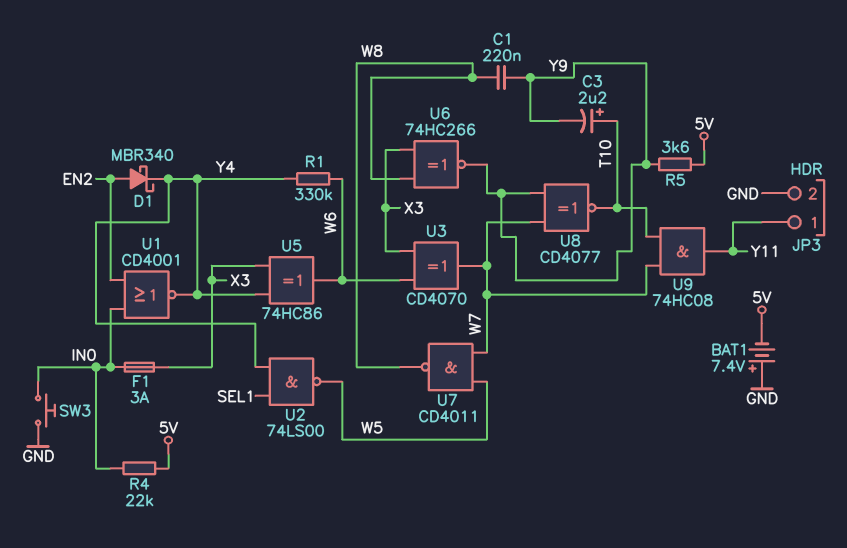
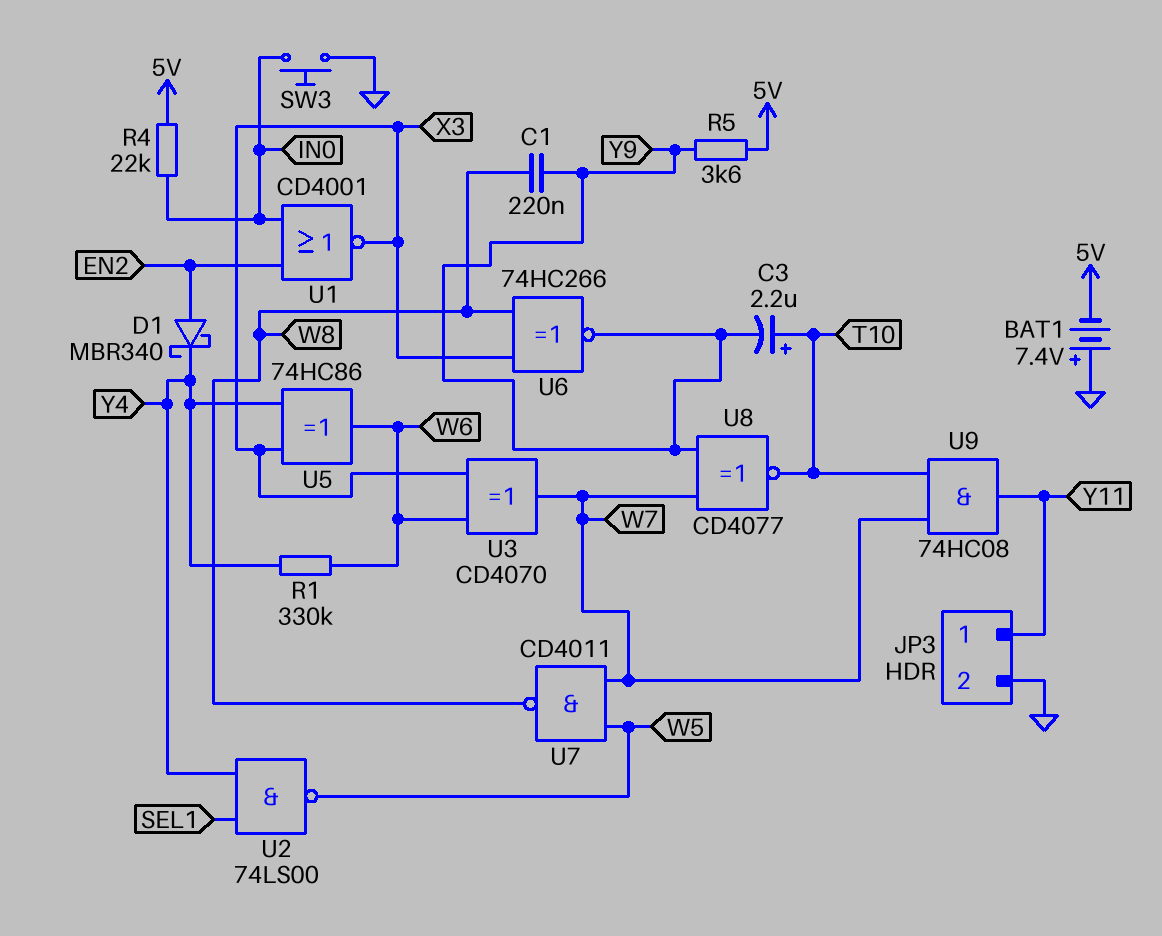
F1: 3A (IN0, X3) -> none
U1: NOR CD4001 (in EN2, in IN0, out Y4) -> NOR CD4001 (in EN2, in IN0, out X3)

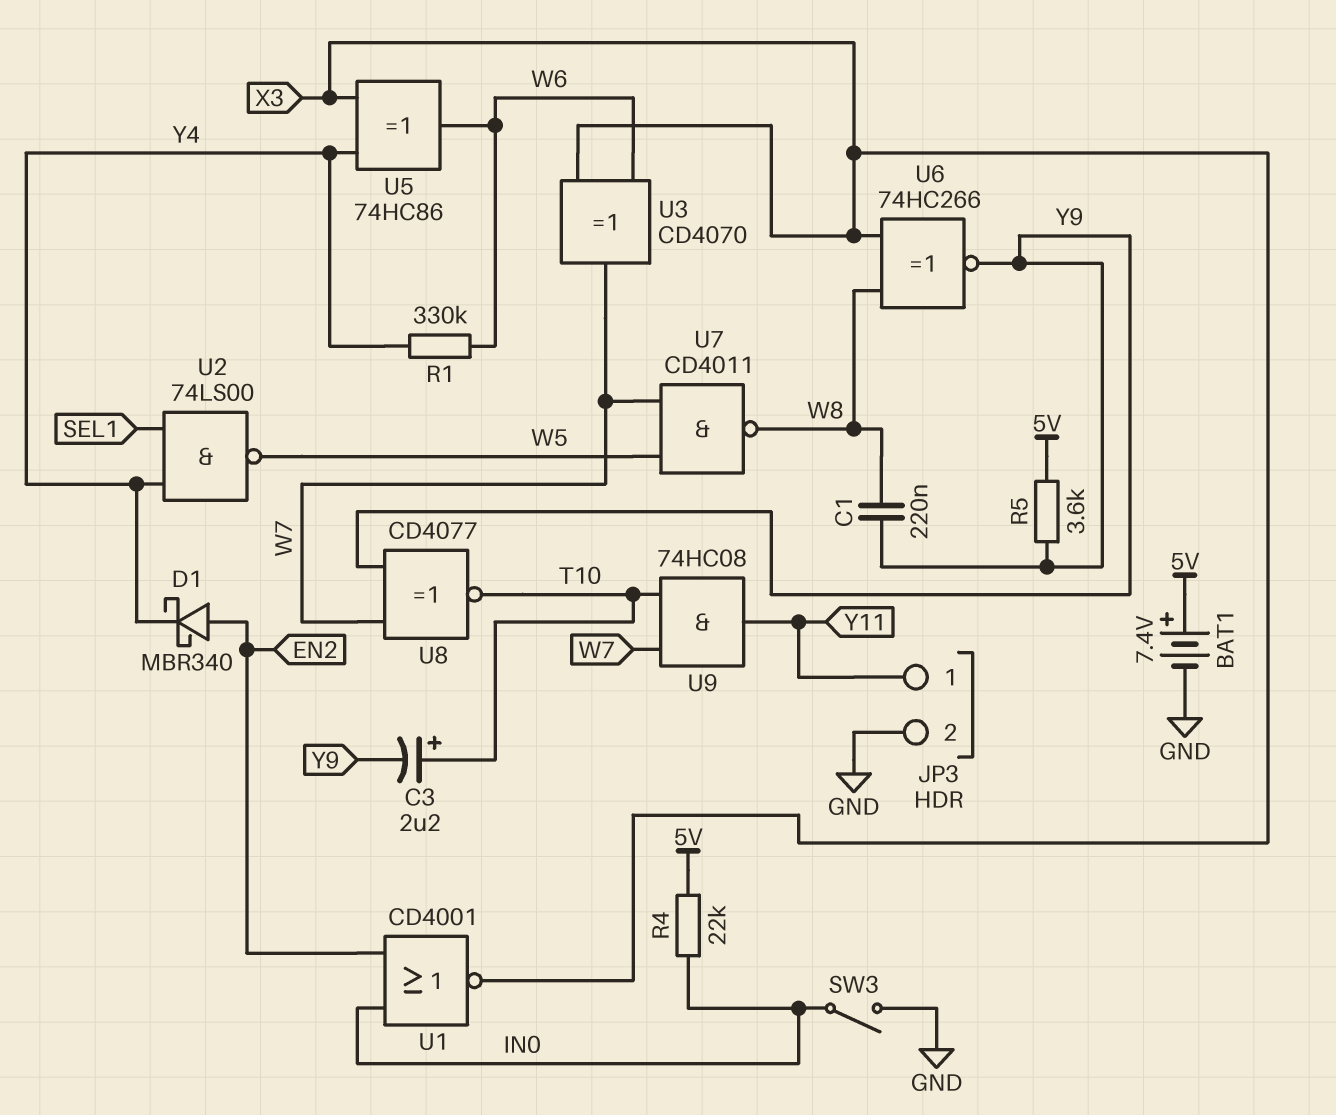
BAT1: 7.4V (plus GND, minus 5V) -> 7.4V (plus 5V, minus GND)
SW3: button (GND, IN0) -> switch (GND, IN0)

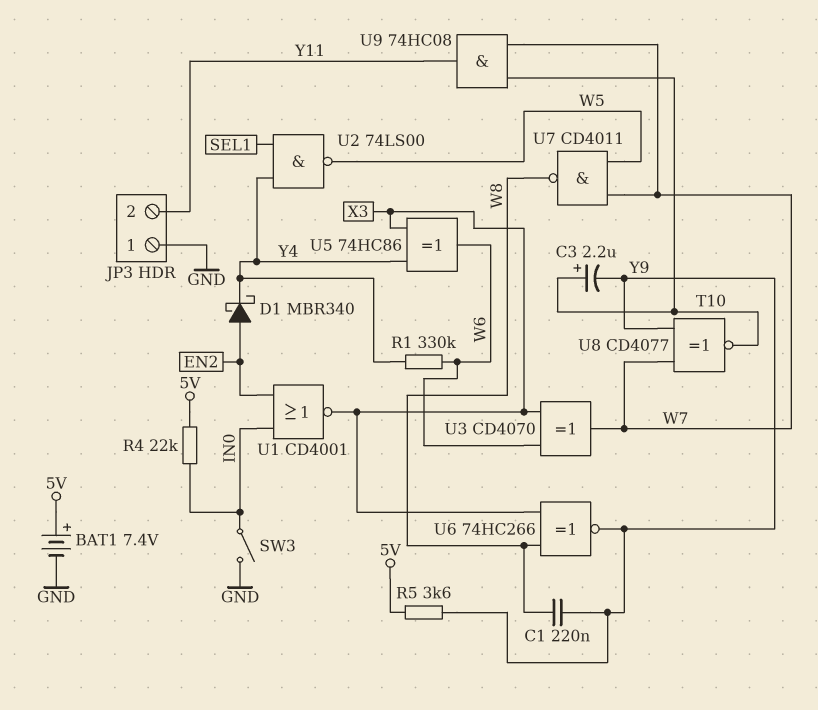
JP3 pin 1: Y11 -> GND
JP3 pin 2: GND -> Y11

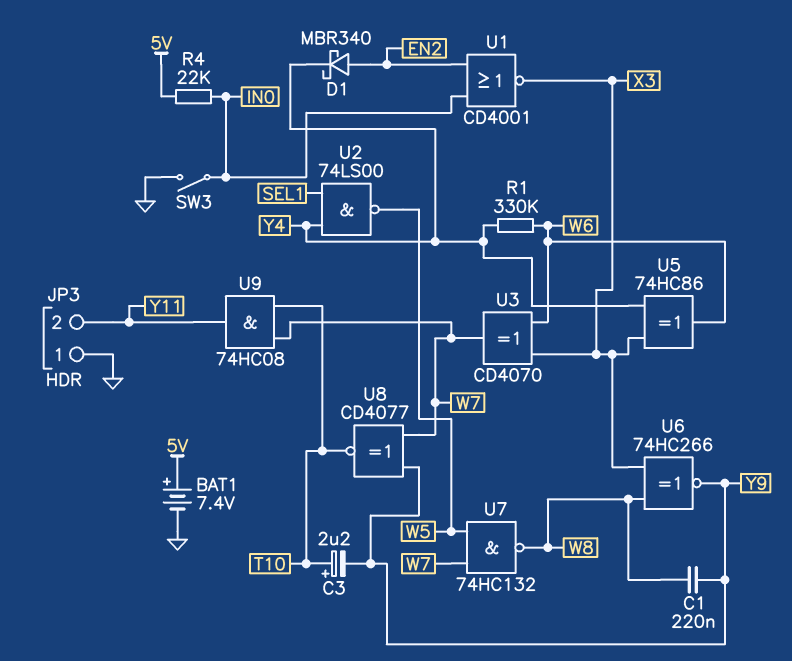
R5: 3.6k (5V, Y9) -> none
U7: NAND CD4011 (in W5, in W7, out W8) -> NAND 74HC132 (in W5, in W7, out W8)

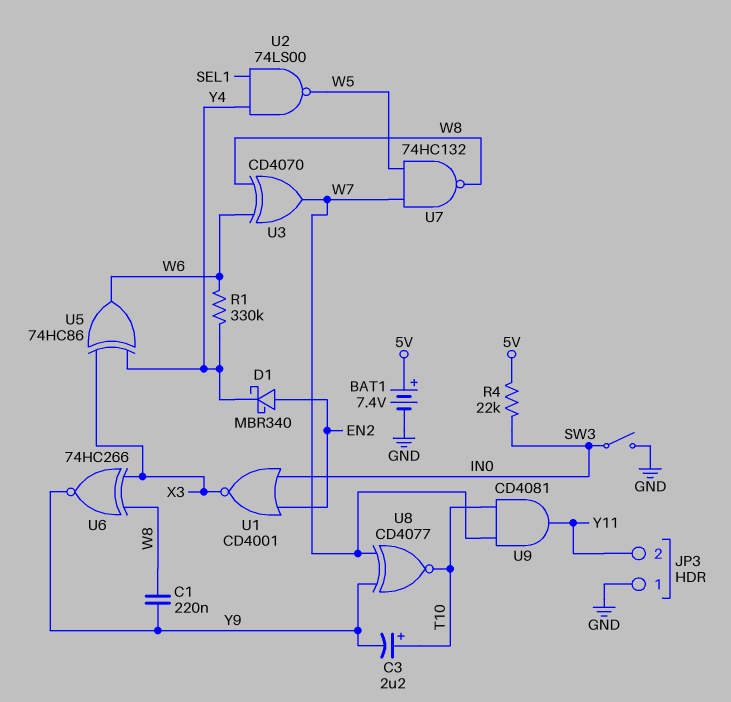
U3: XOR CD4070 (in W6, in X3, out W7) -> XOR CD4070 (in W6, in W8, out W7)
U9: AND 74HC08 (in T10, in W7, out Y11) -> AND CD4081 (in T10, in W7, out Y11)

